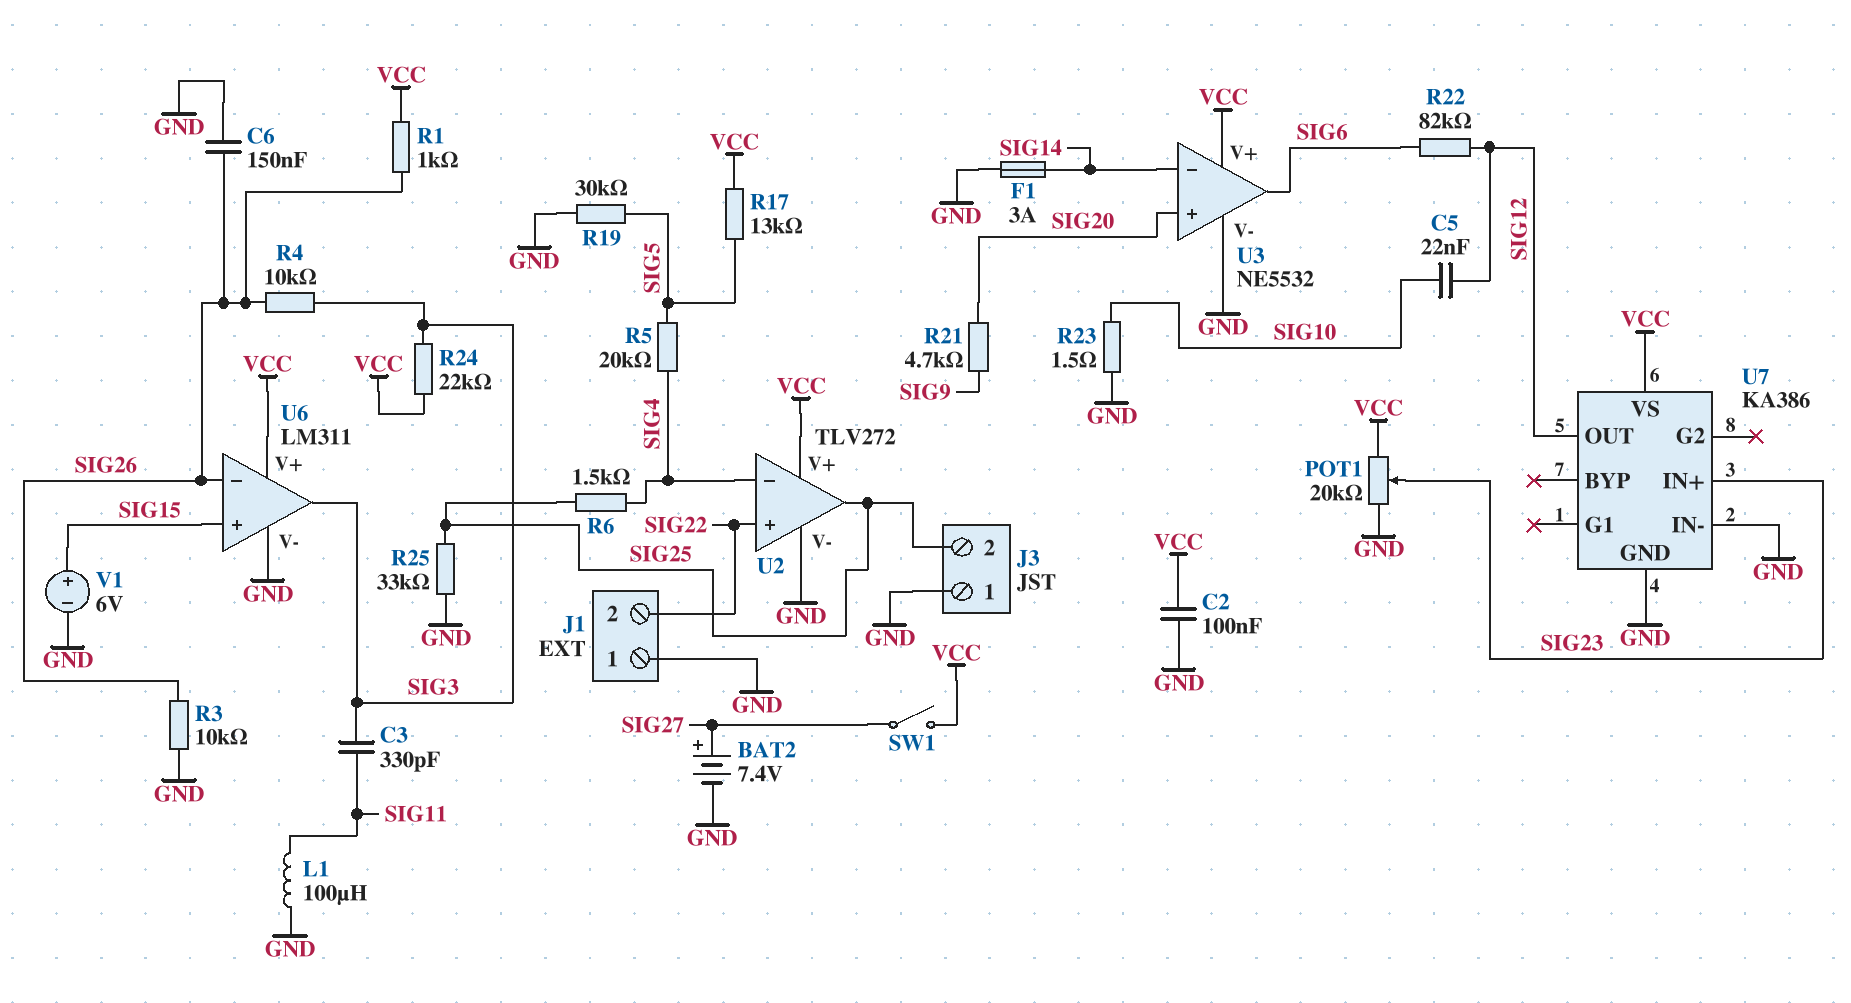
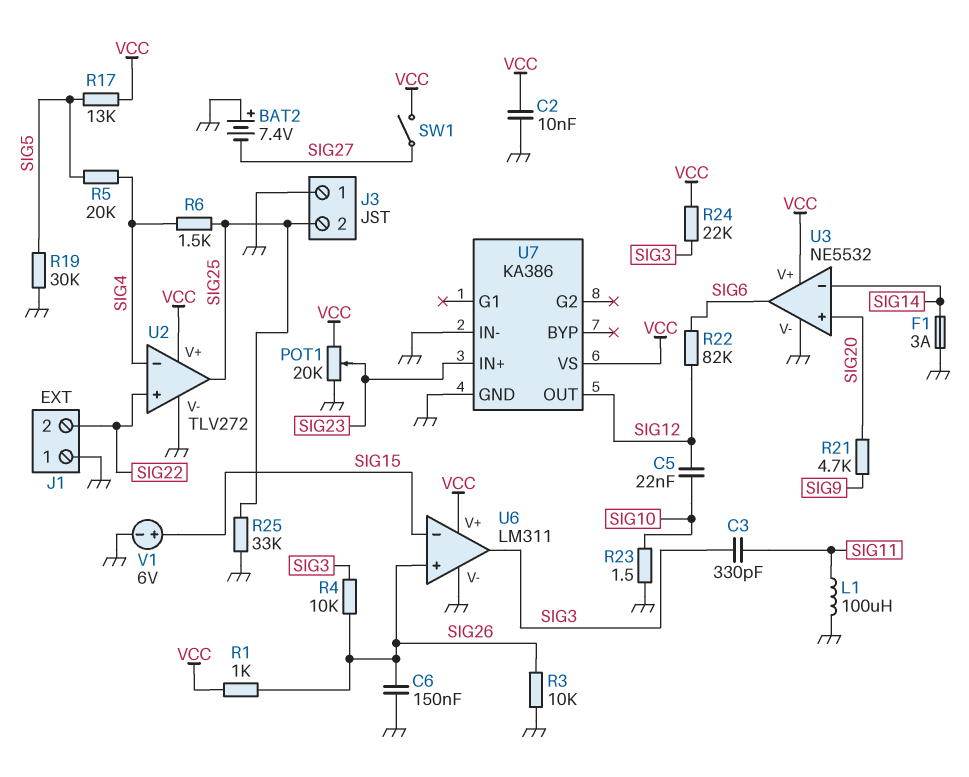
BAT2: 7.4V (plus SIG27, minus GND) -> 7.4V (plus GND, minus SIG27)
C2: 100nF (GND, VCC) -> 10nF (GND, VCC)
U6 pin in+: SIG15 -> SIG26
U6 pin in-: SIG26 -> SIG15

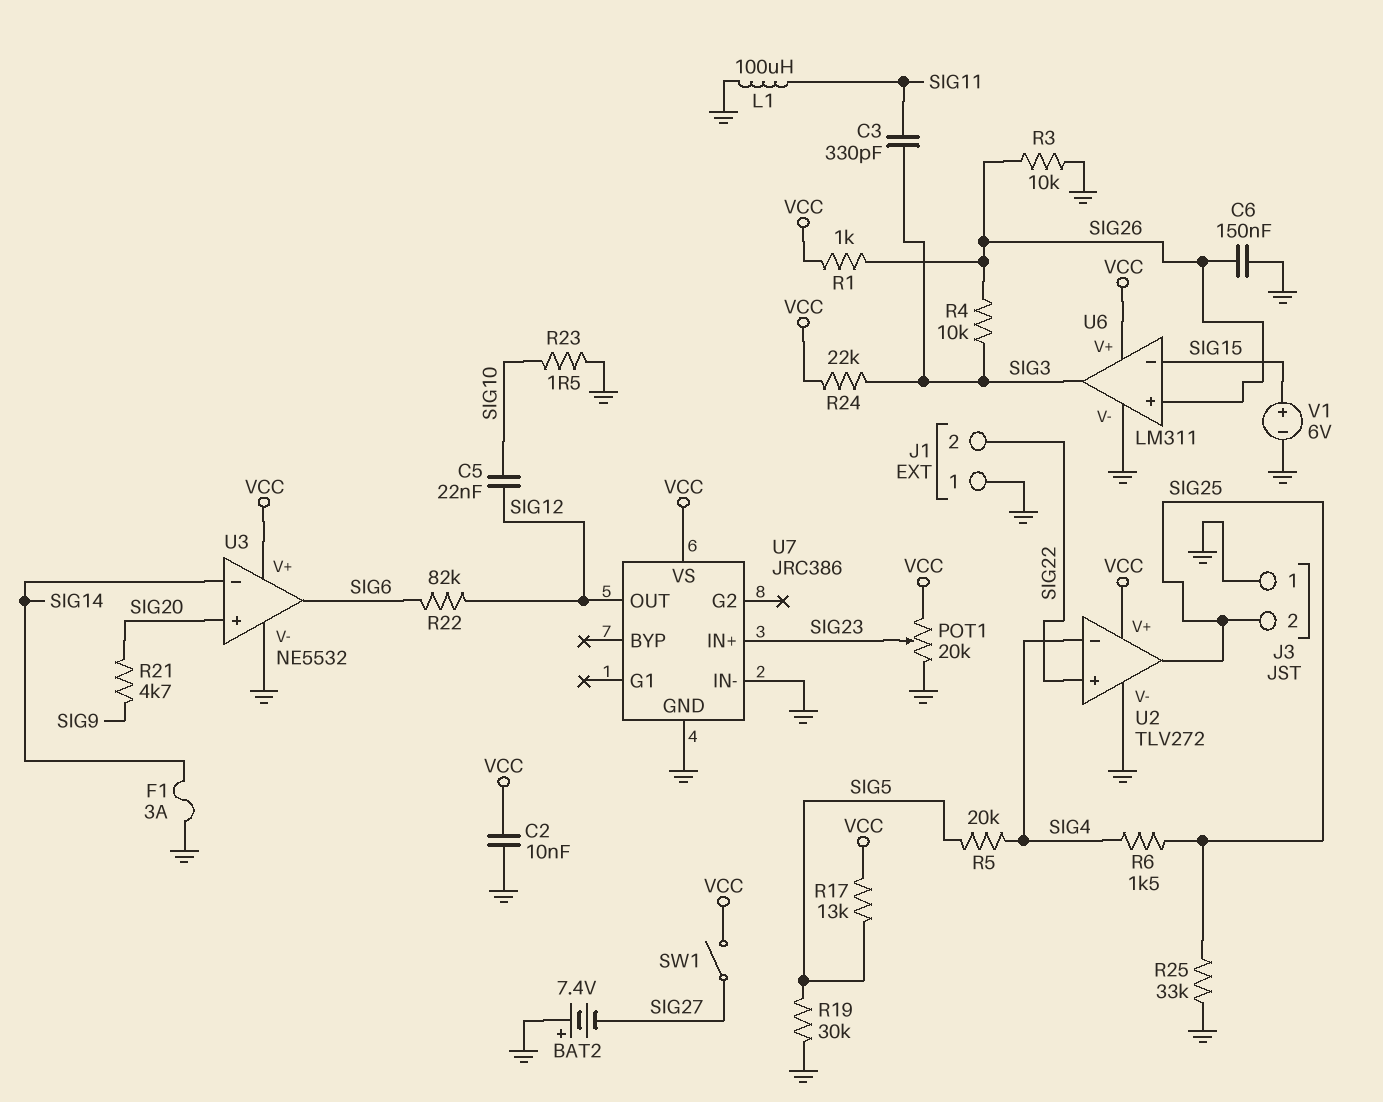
U7: KA386 -> JRC386

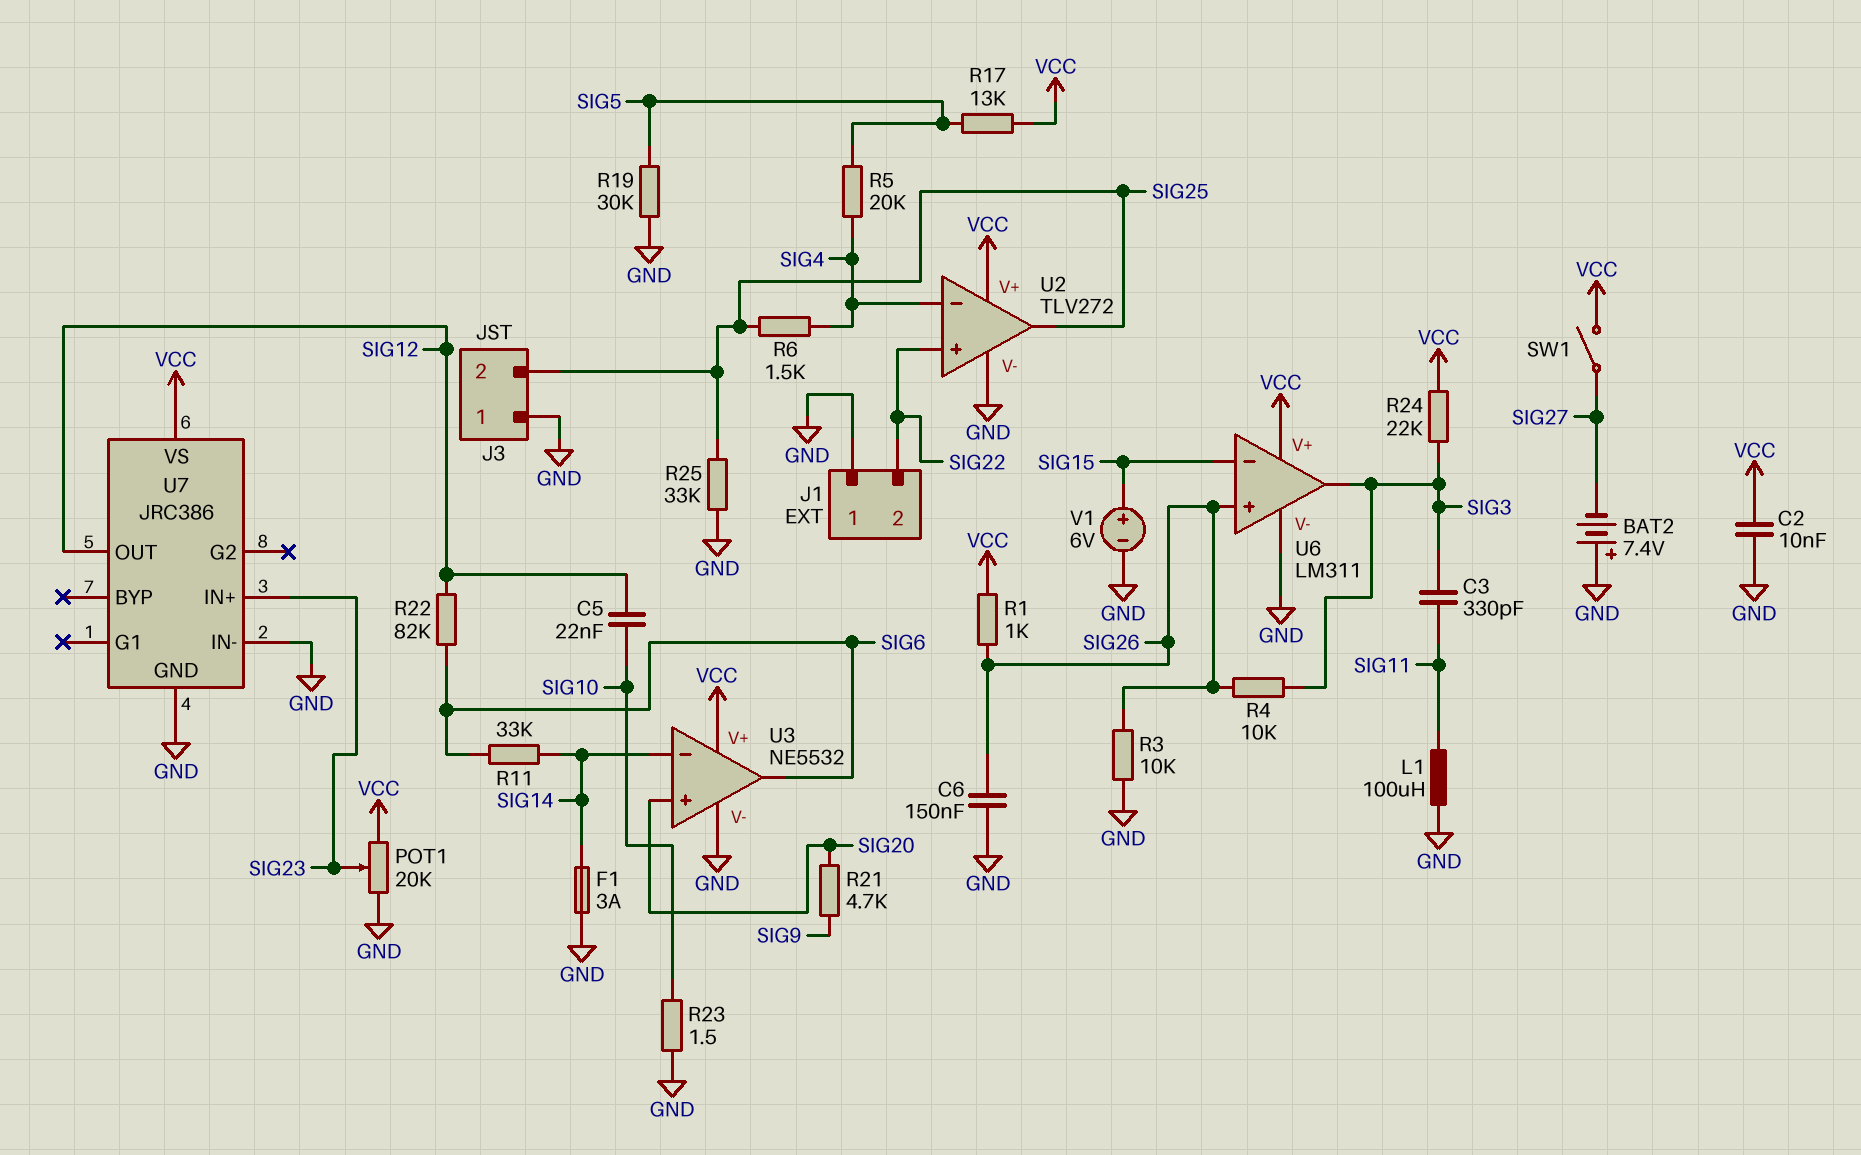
R11: none -> 33k (SIG6, SIG14)

